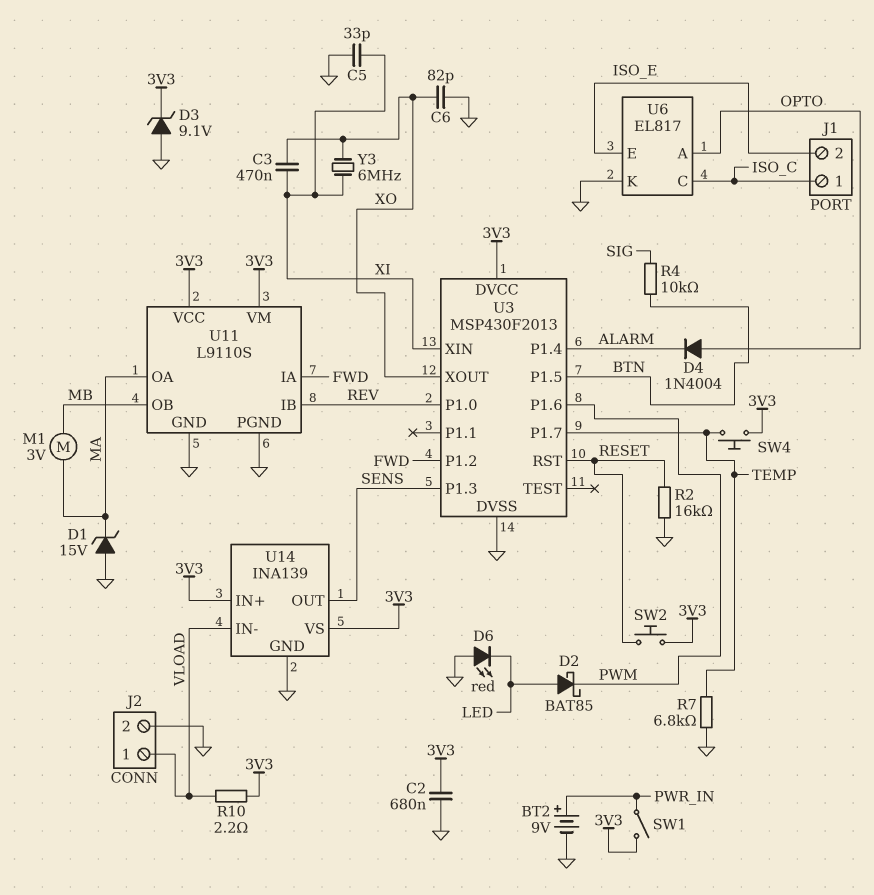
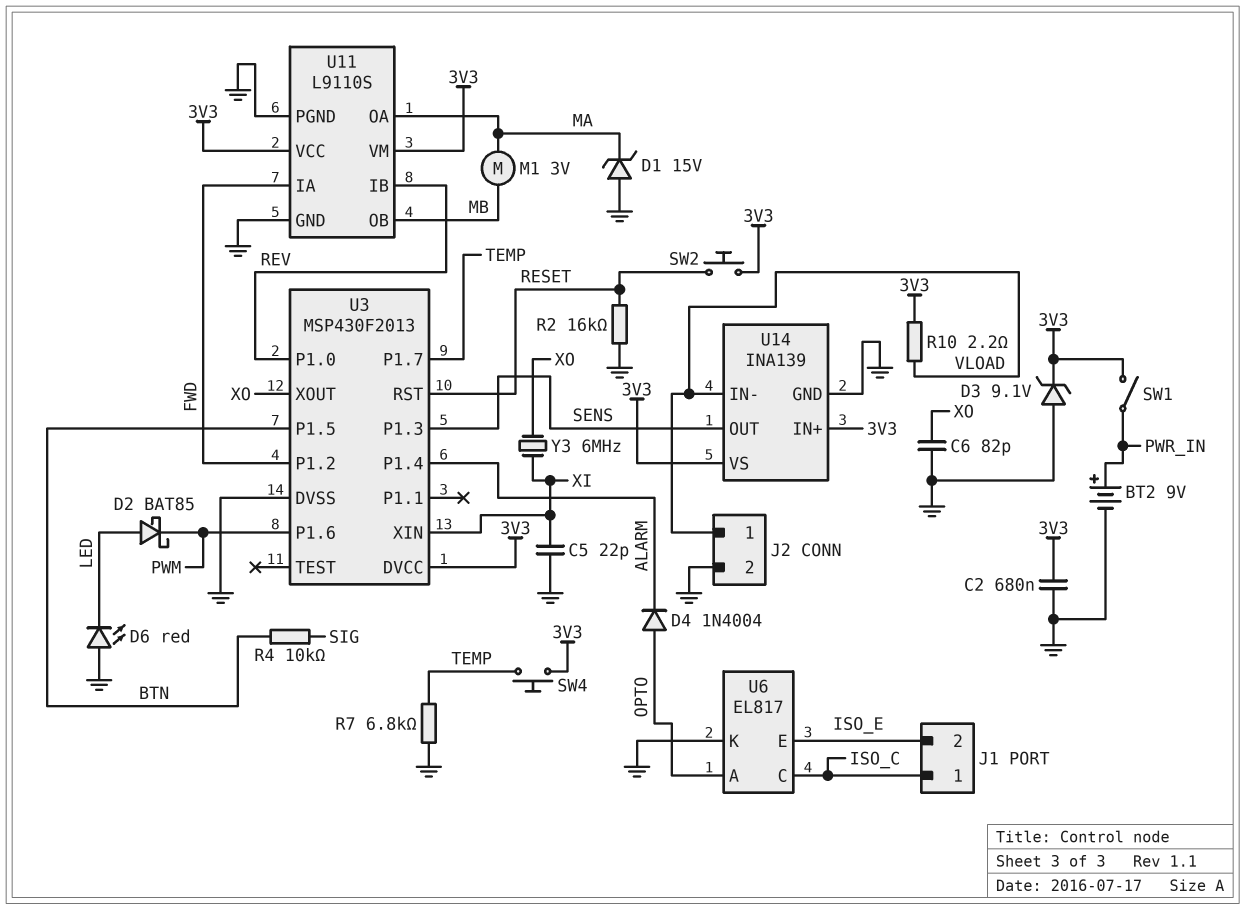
C3: 470nF (XI, XO) -> none
C5: 33pF (GND, XI) -> 22pF (GND, XI)

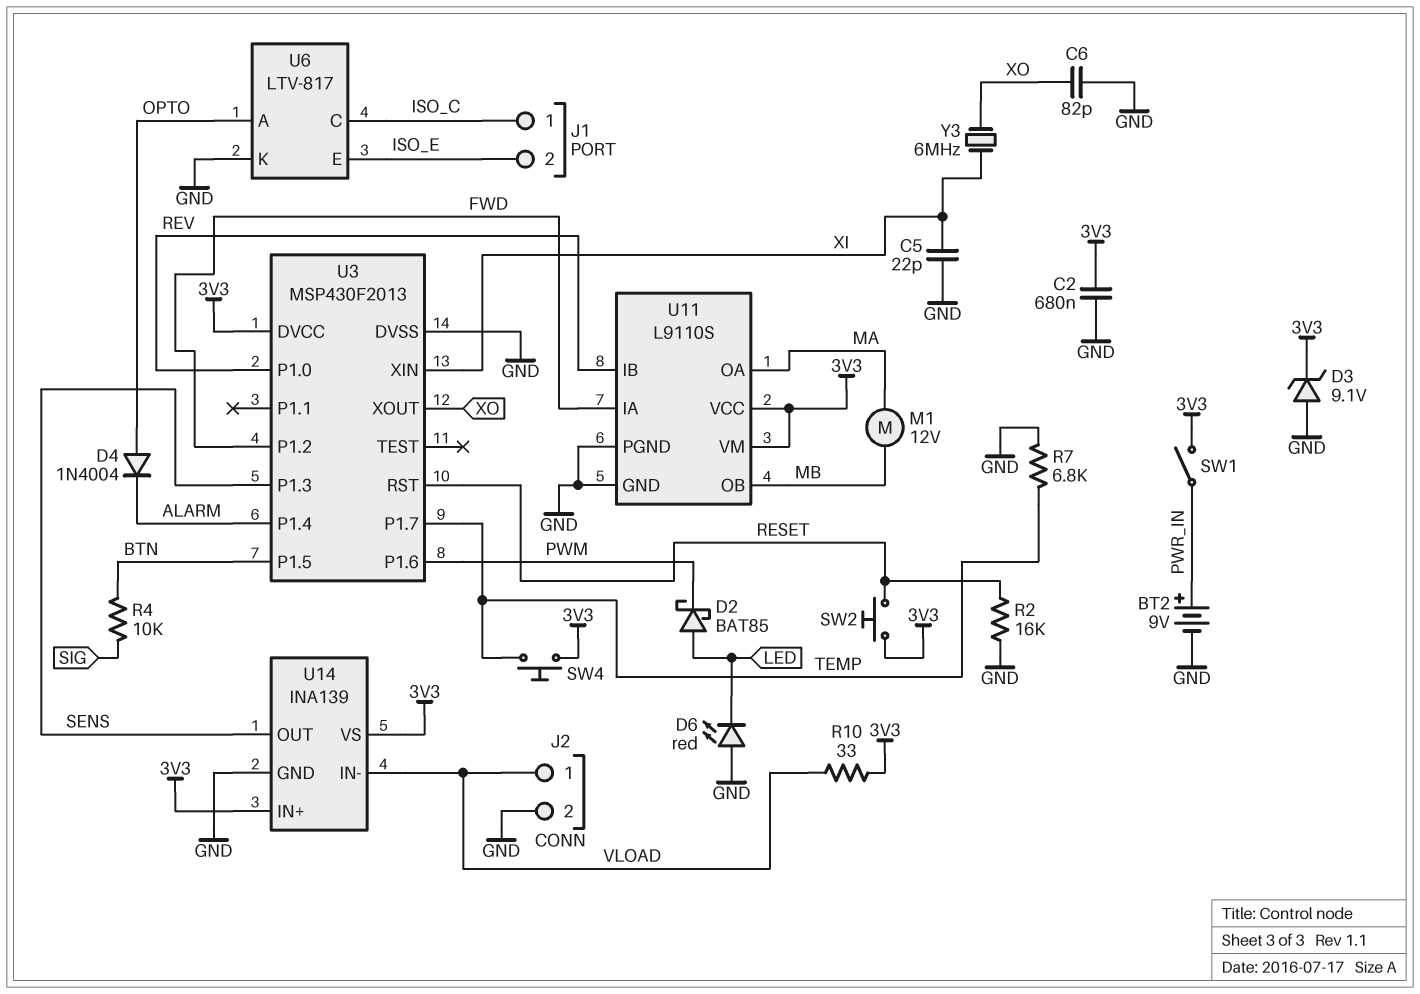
D1: zener 15V (A GND, K MA) -> none
M1: motor 3V (MA, MB) -> motor 12V (MA, MB)
R10: 2.2 (3V3, VLOAD) -> 33 (3V3, VLOAD)
U6: EL817 -> LTV-817

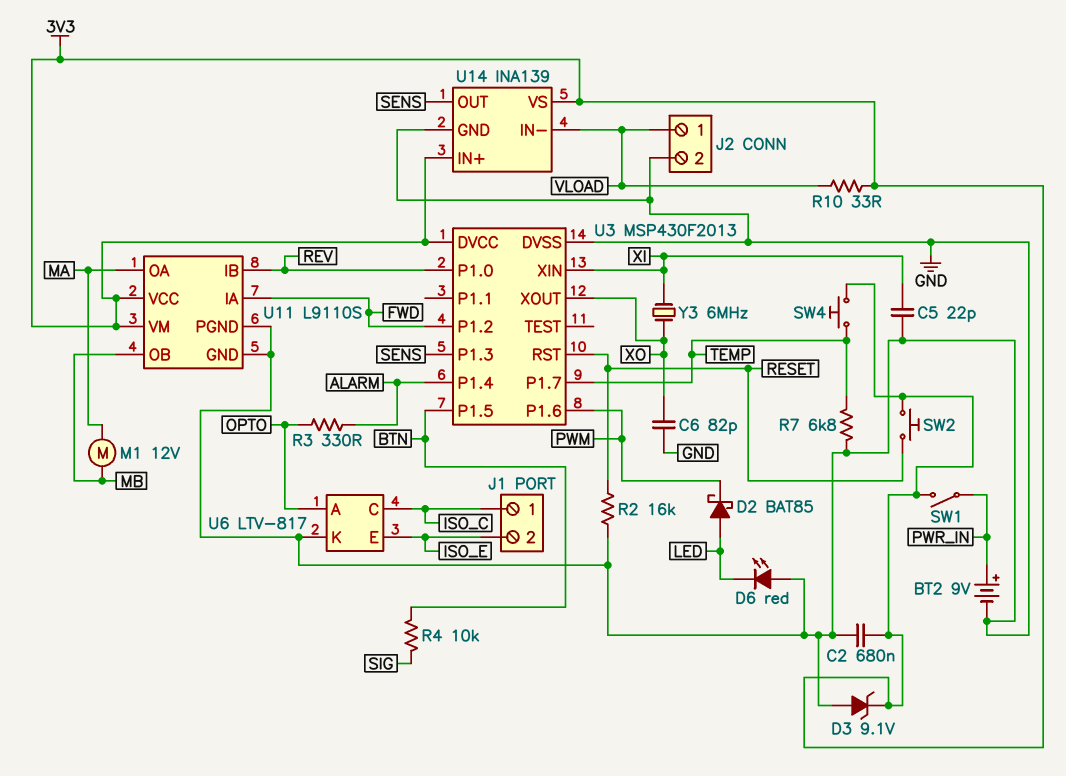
D4: diode 1N4004 (A OPTO, K ALARM) -> none
R3: none -> 330 (ALARM, OPTO)

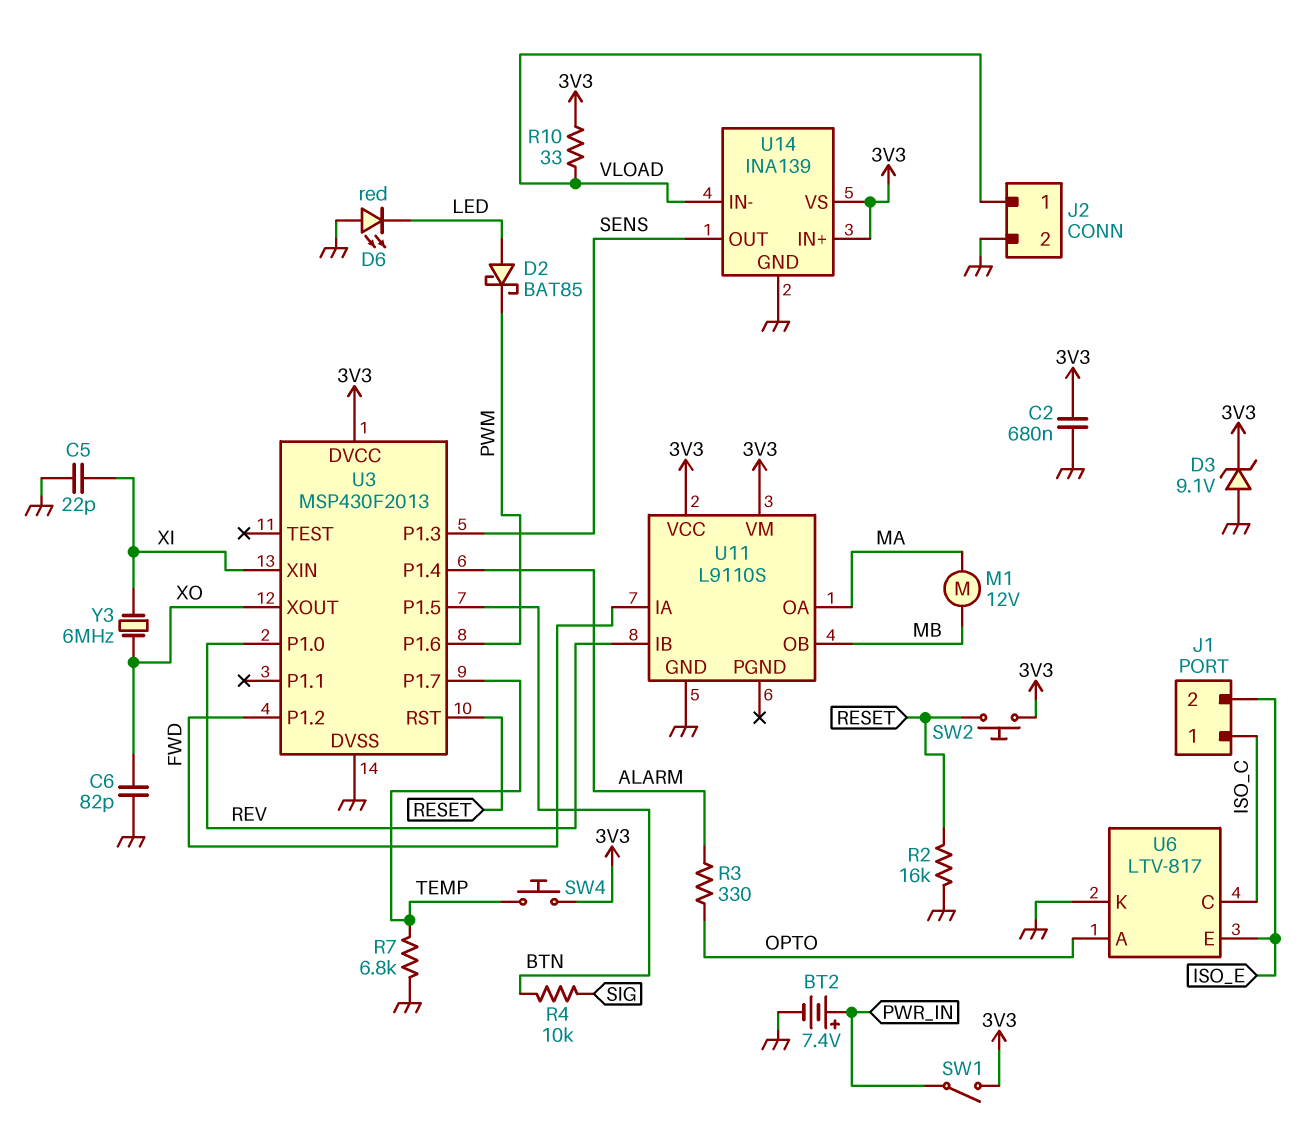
BT2: 9V (plus PWR_IN, minus GND) -> 7.4V (plus PWR_IN, minus GND)
U11 pin PGND: GND -> none

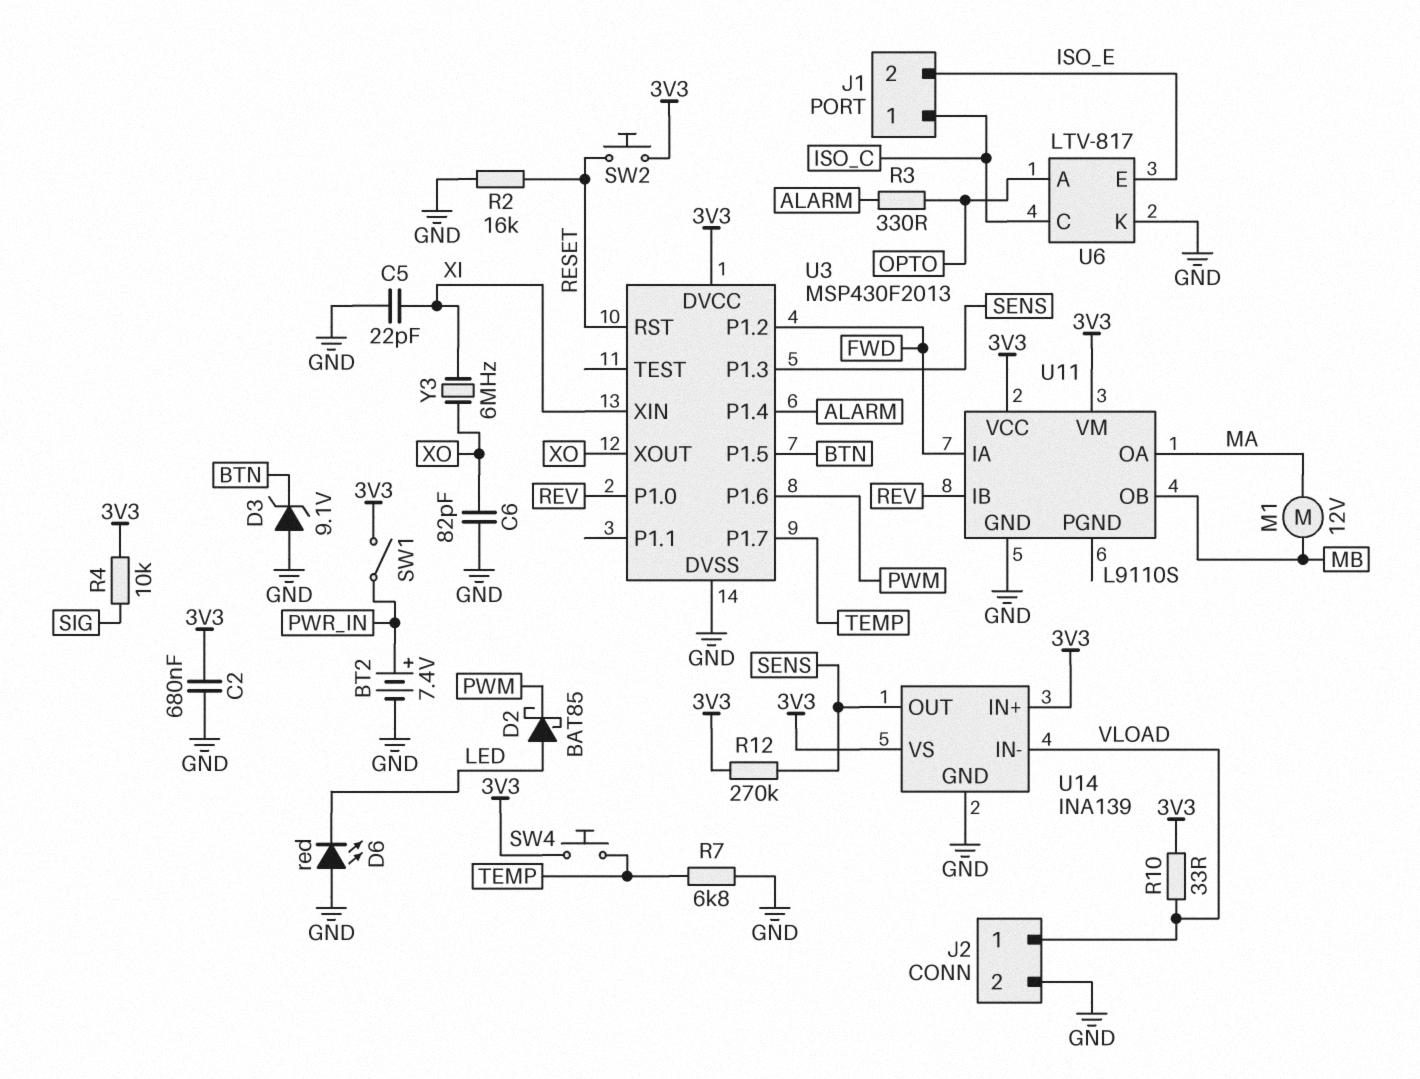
D3: zener 9.1V (A GND, K 3V3) -> zener 9.1V (A GND, K BTN)
R4: 10k (BTN, SIG) -> 10k (3V3, SIG)
R12: none -> 270k (3V3, SENS)

